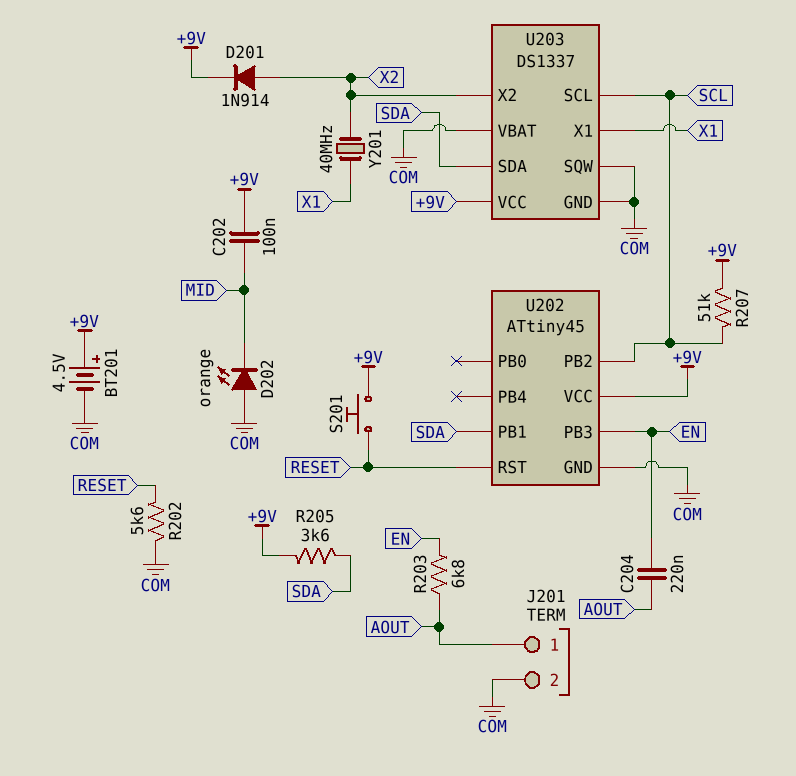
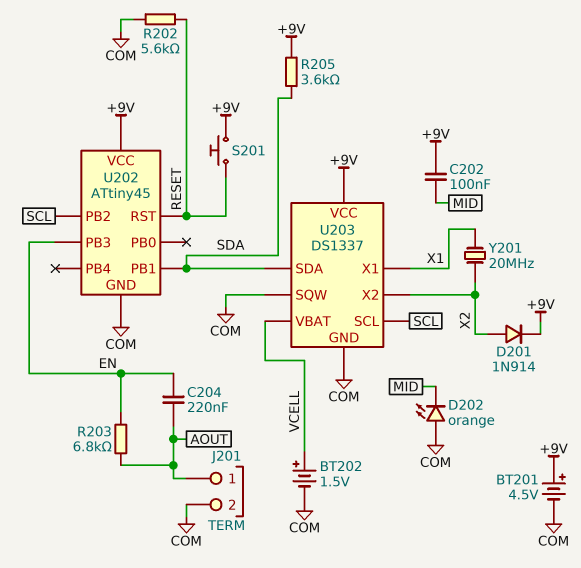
BT202: none -> 1.5V (plus VCELL, minus COM)
R207: 51k (+9V, SCL) -> none
U203 pin VBAT: COM -> VCELL
Y201: 40MHz (X1, X2) -> 20MHz (X1, X2)

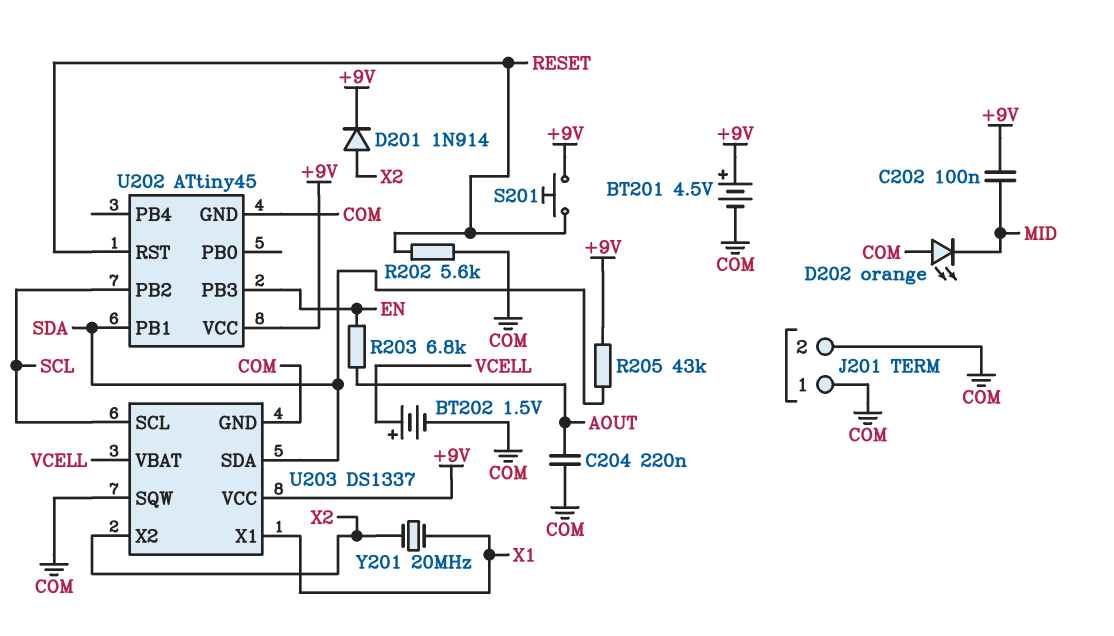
C204: 220nF (AOUT, EN) -> 220nF (AOUT, COM)
J201 pin 1: AOUT -> COM
R205: 3.6k (+9V, SDA) -> 43k (+9V, SDA)

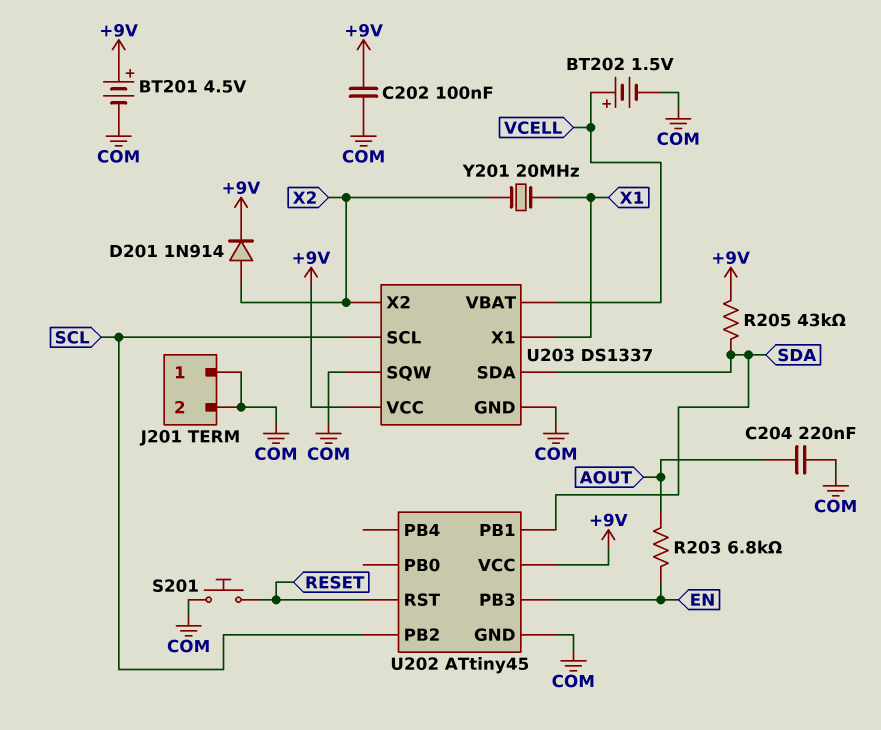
C202: 100nF (+9V, MID) -> 100nF (+9V, COM)
D202: LED orange (A COM, K MID) -> none
R202: 5.6k (COM, RESET) -> none
S201: button (+9V, RESET) -> button (COM, RESET)

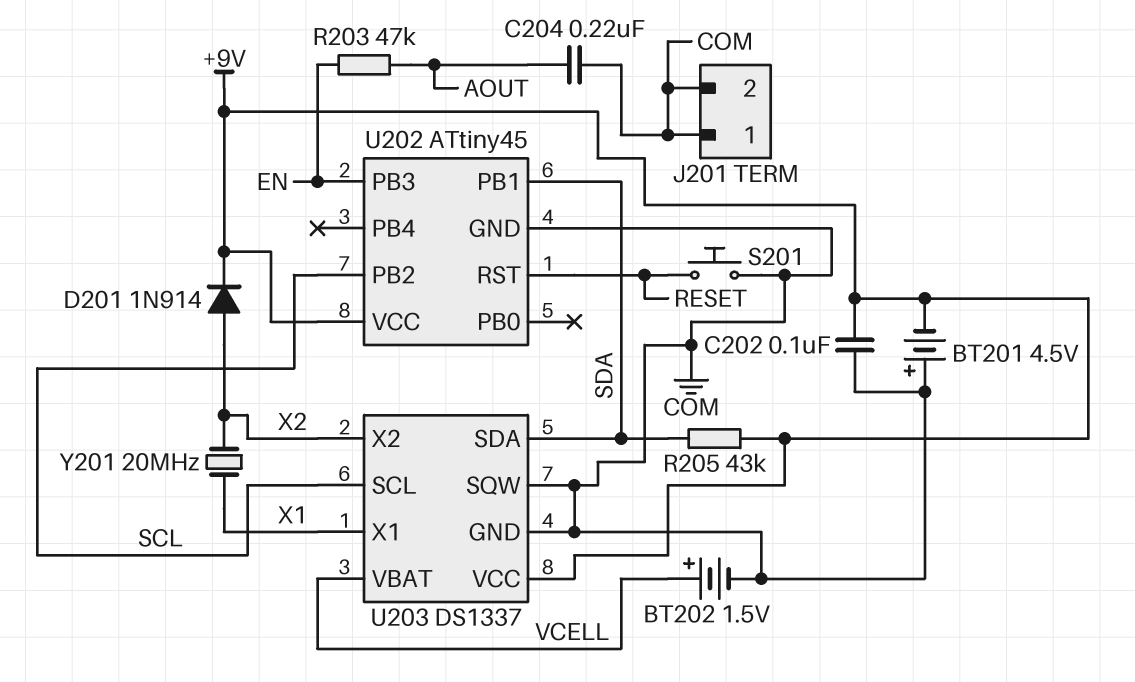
BT201: 4.5V (plus +9V, minus COM) -> 4.5V (plus COM, minus +9V)
R203: 6.8k (AOUT, EN) -> 47k (AOUT, EN)

